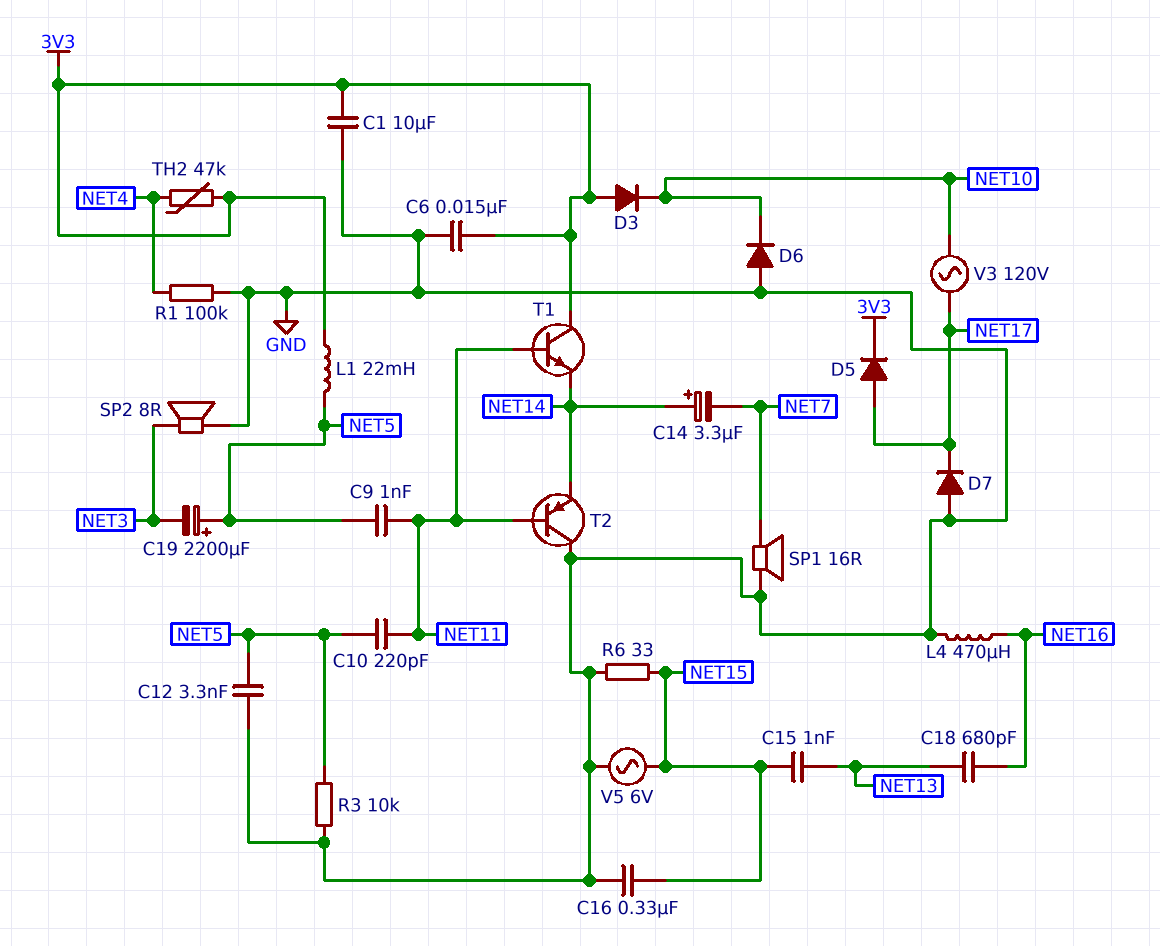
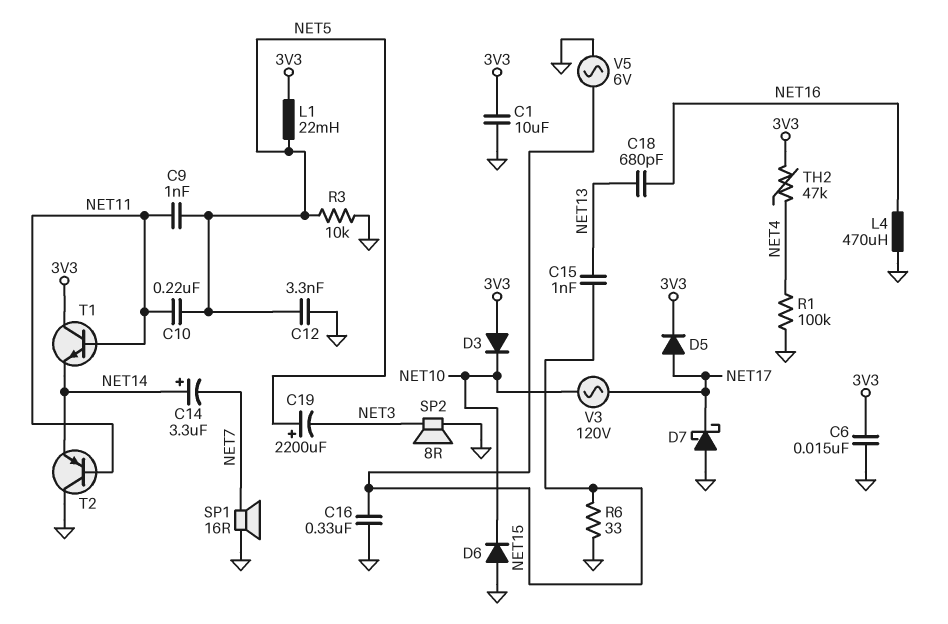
C10: 220pF (NET5, NET11) -> 220nF (NET5, NET11)
D7: diode (A GND, K NET17) -> schottky (A GND, K NET17)

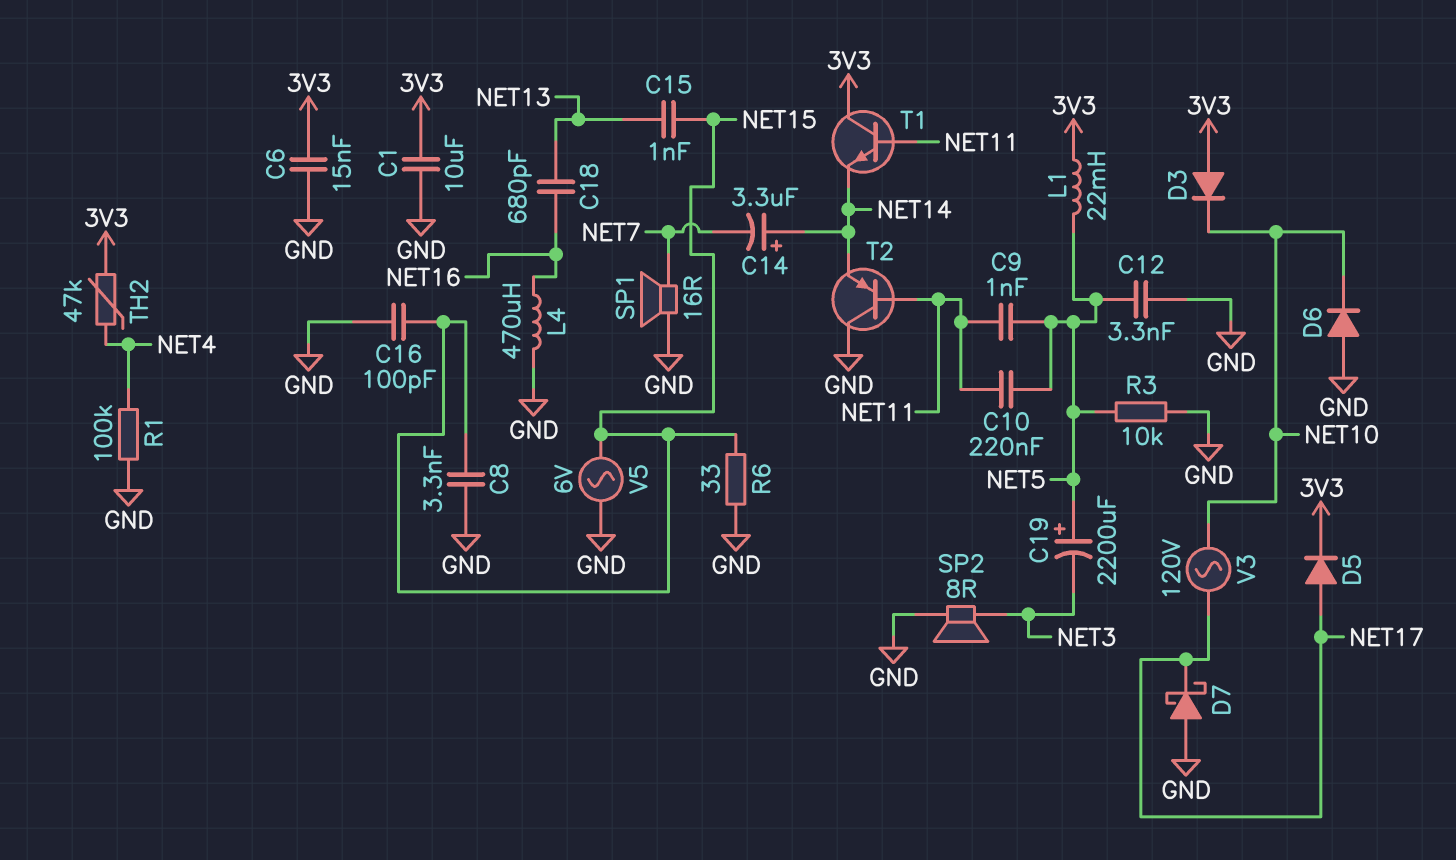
C8: none -> 3.3nF (GND, NET15)
C16: 330nF (GND, NET15) -> 100pF (GND, NET15)

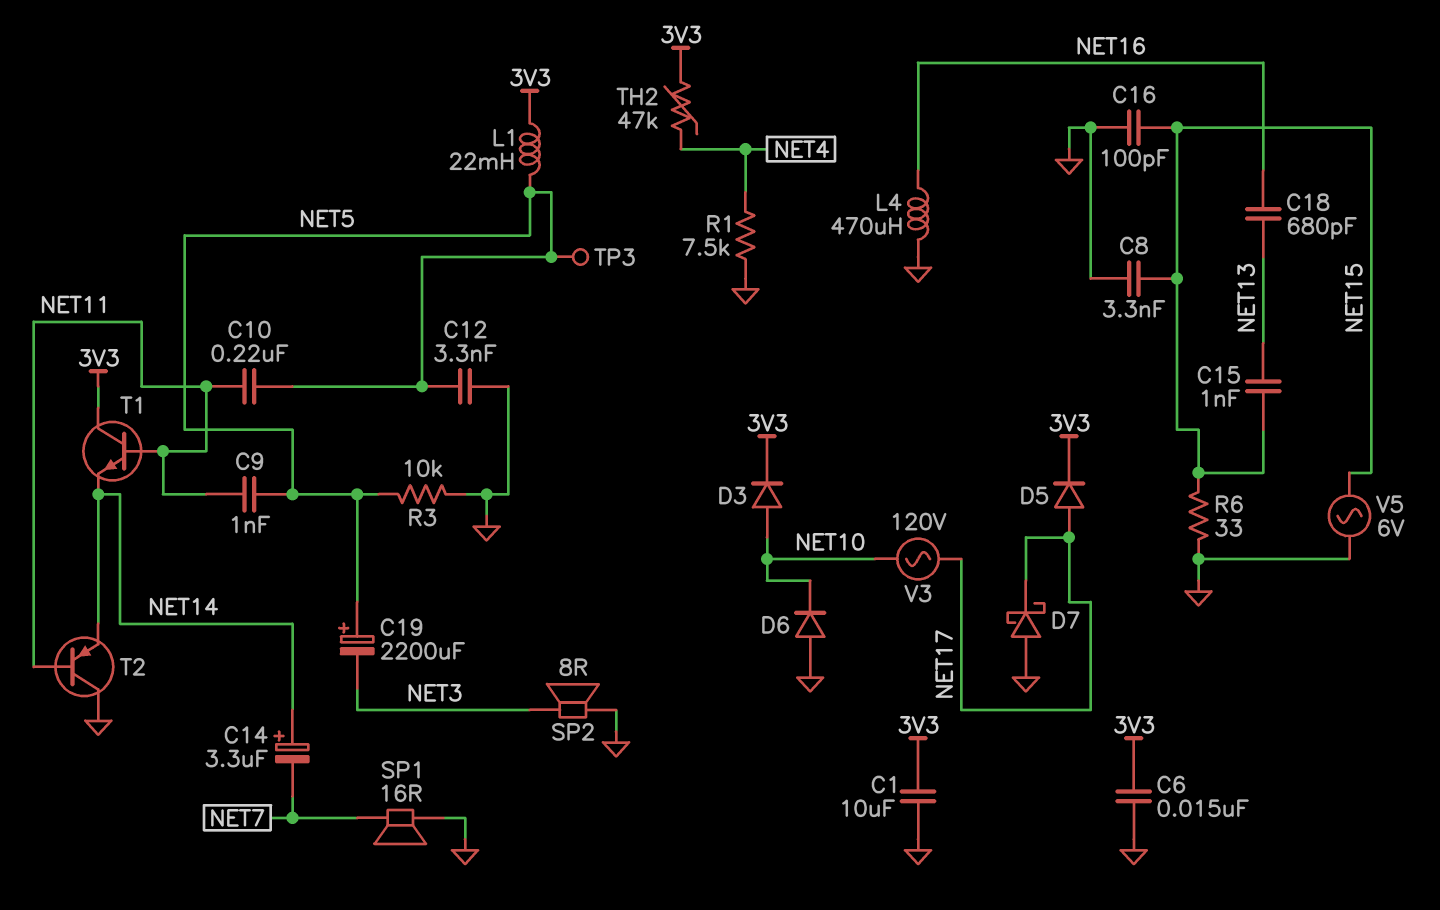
D3: diode (A 3V3, K NET10) -> diode (A NET10, K 3V3)
R1: 100k (GND, NET4) -> 7.5k (GND, NET4)
TP3: none -> test point (NET5)

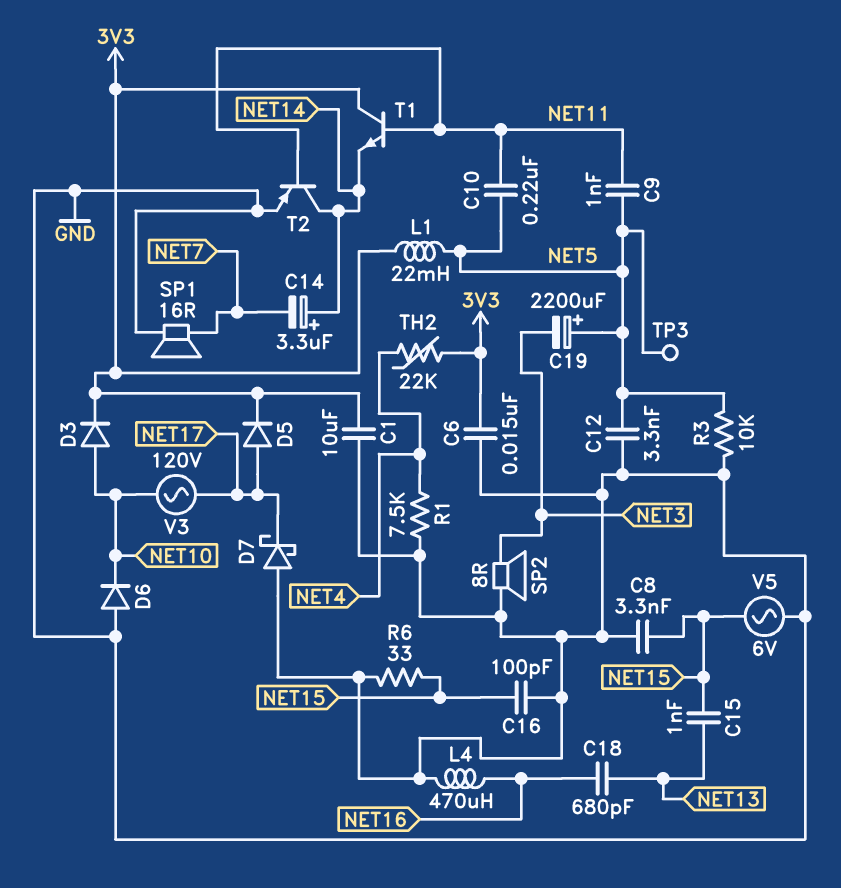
T2: PNP (B NET11, C GND, E NET14) -> PNP (B NET11, C NET14, E GND)
TH2: 47k (3V3, NET4) -> 22k (3V3, NET4)

